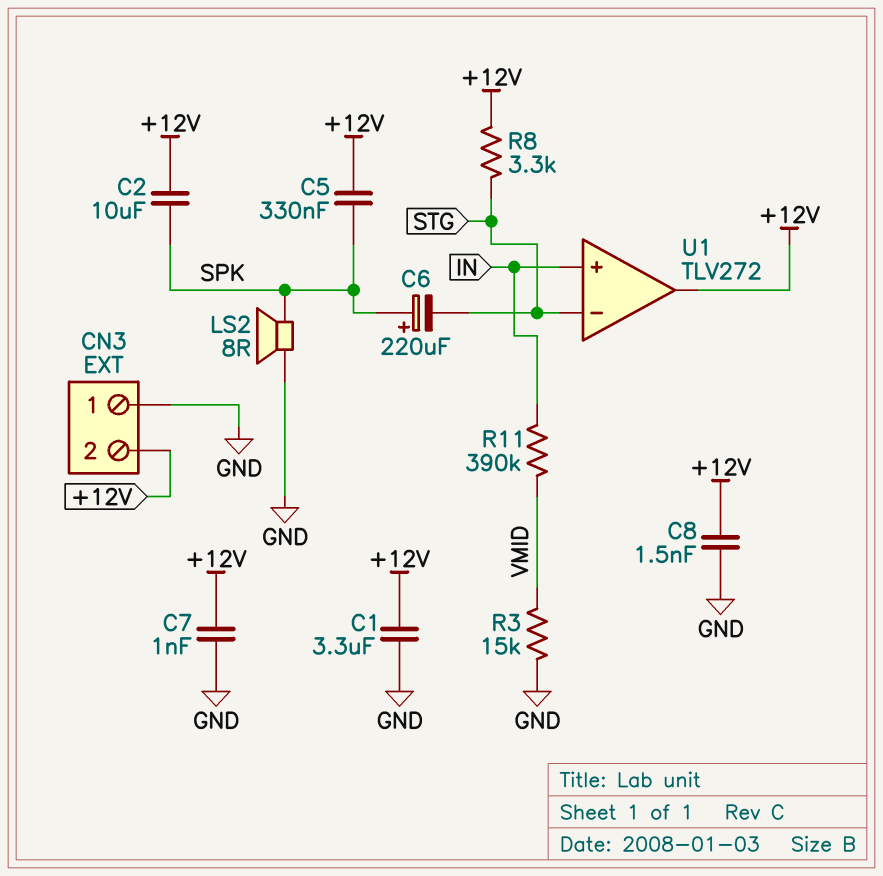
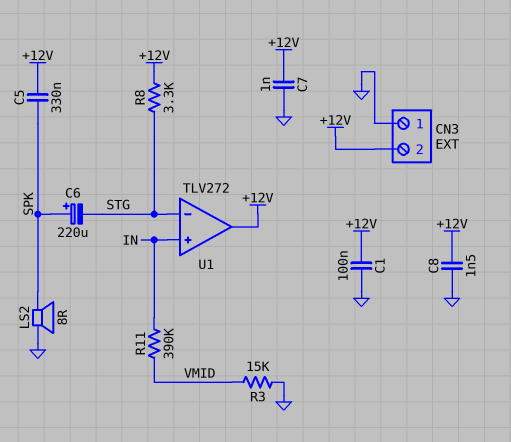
C1: 3.3uF (+12V, GND) -> 100nF (+12V, GND)
C2: 10uF (+12V, SPK) -> none

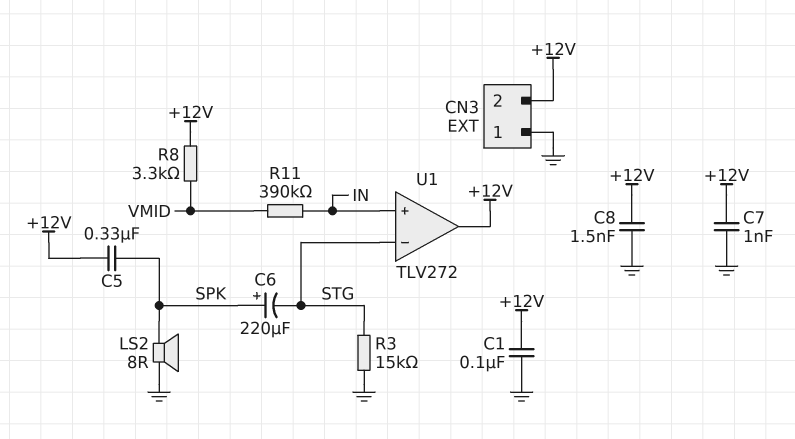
R3: 15k (GND, VMID) -> 15k (GND, STG)
R8: 3.3k (+12V, STG) -> 3.3k (+12V, VMID)

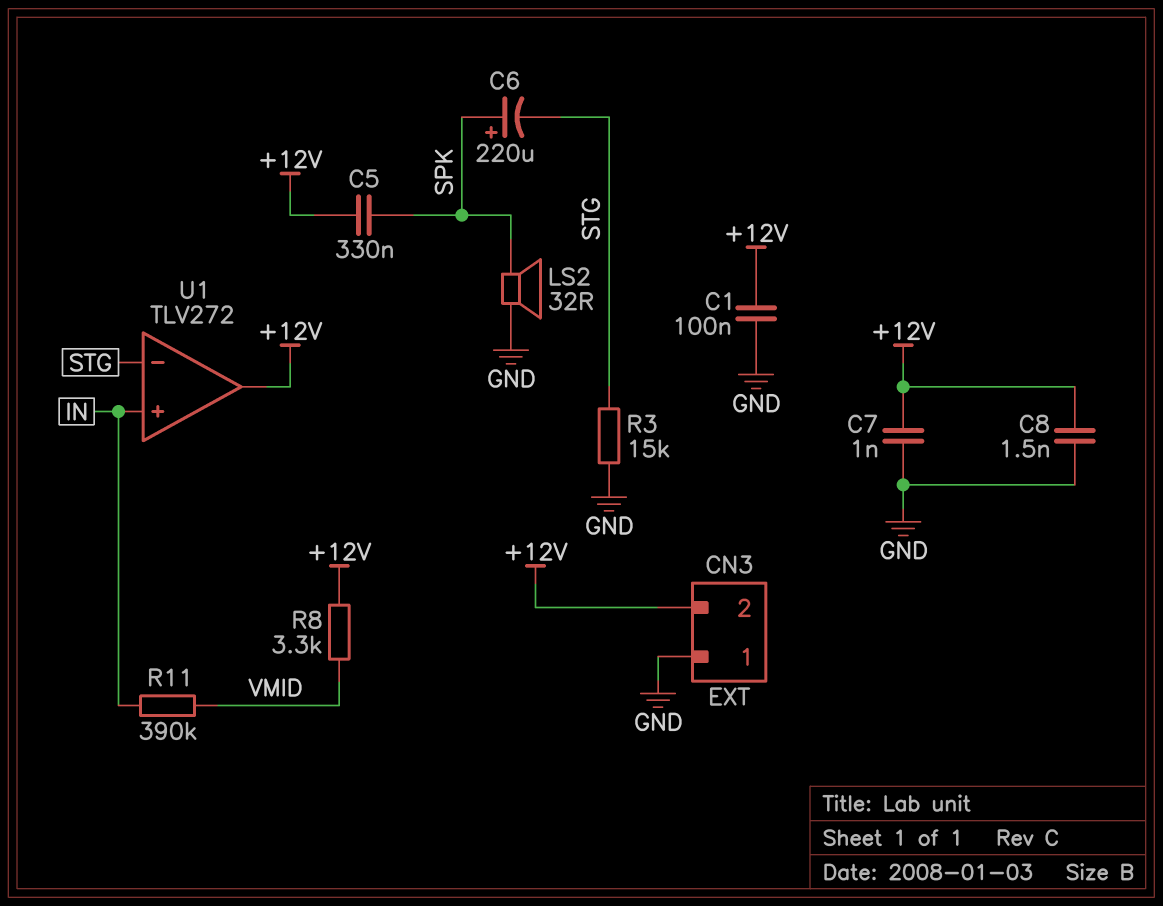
LS2: speaker 8R (GND, SPK) -> speaker 32R (GND, SPK)

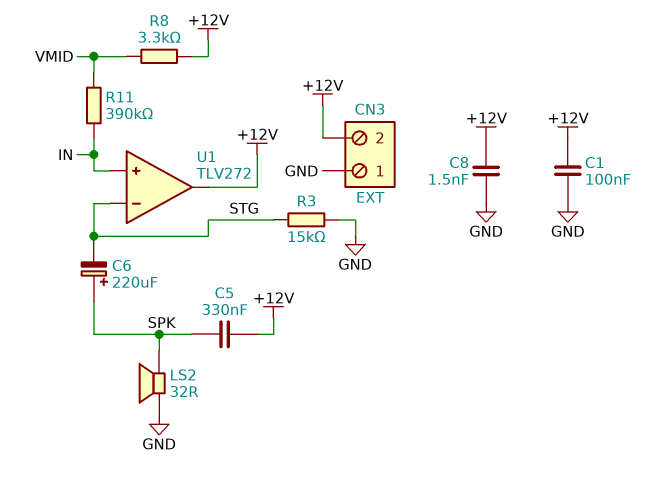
C7: 1nF (+12V, GND) -> none

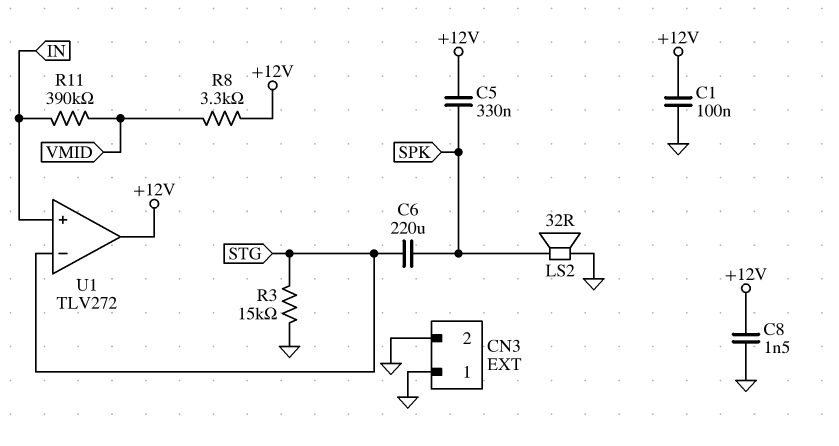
C6: 220uF (plus SPK, minus STG) -> 220uF (SPK, STG)
CN3 pin 2: +12V -> GND

